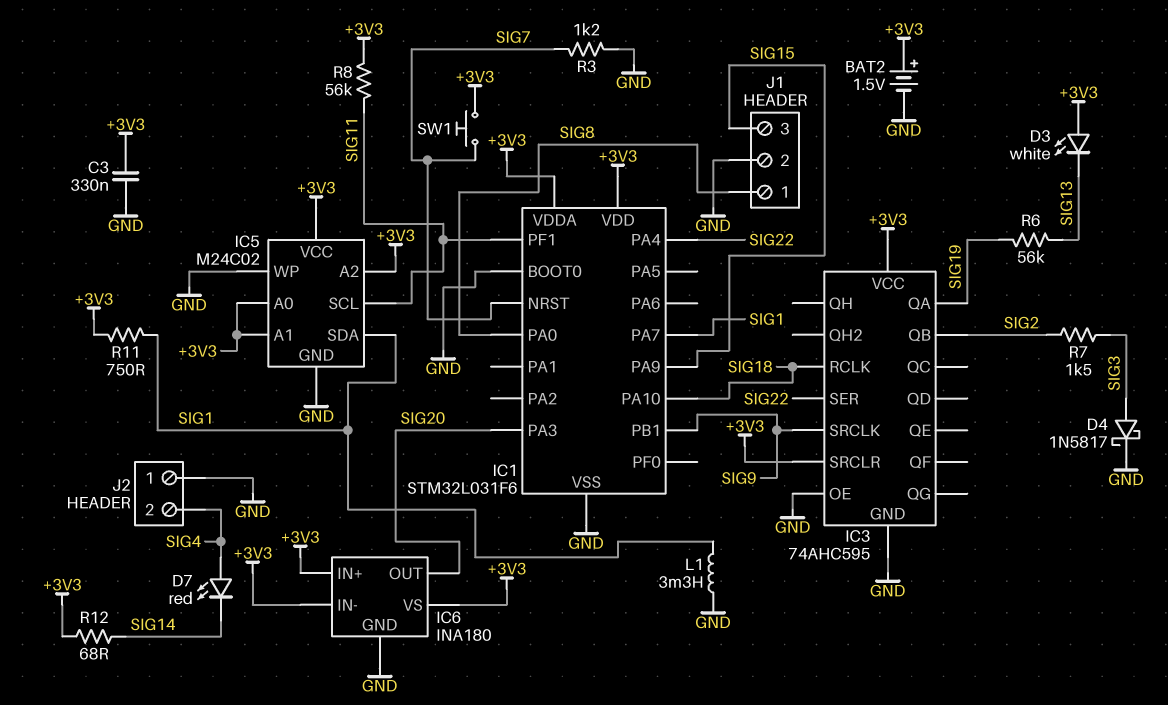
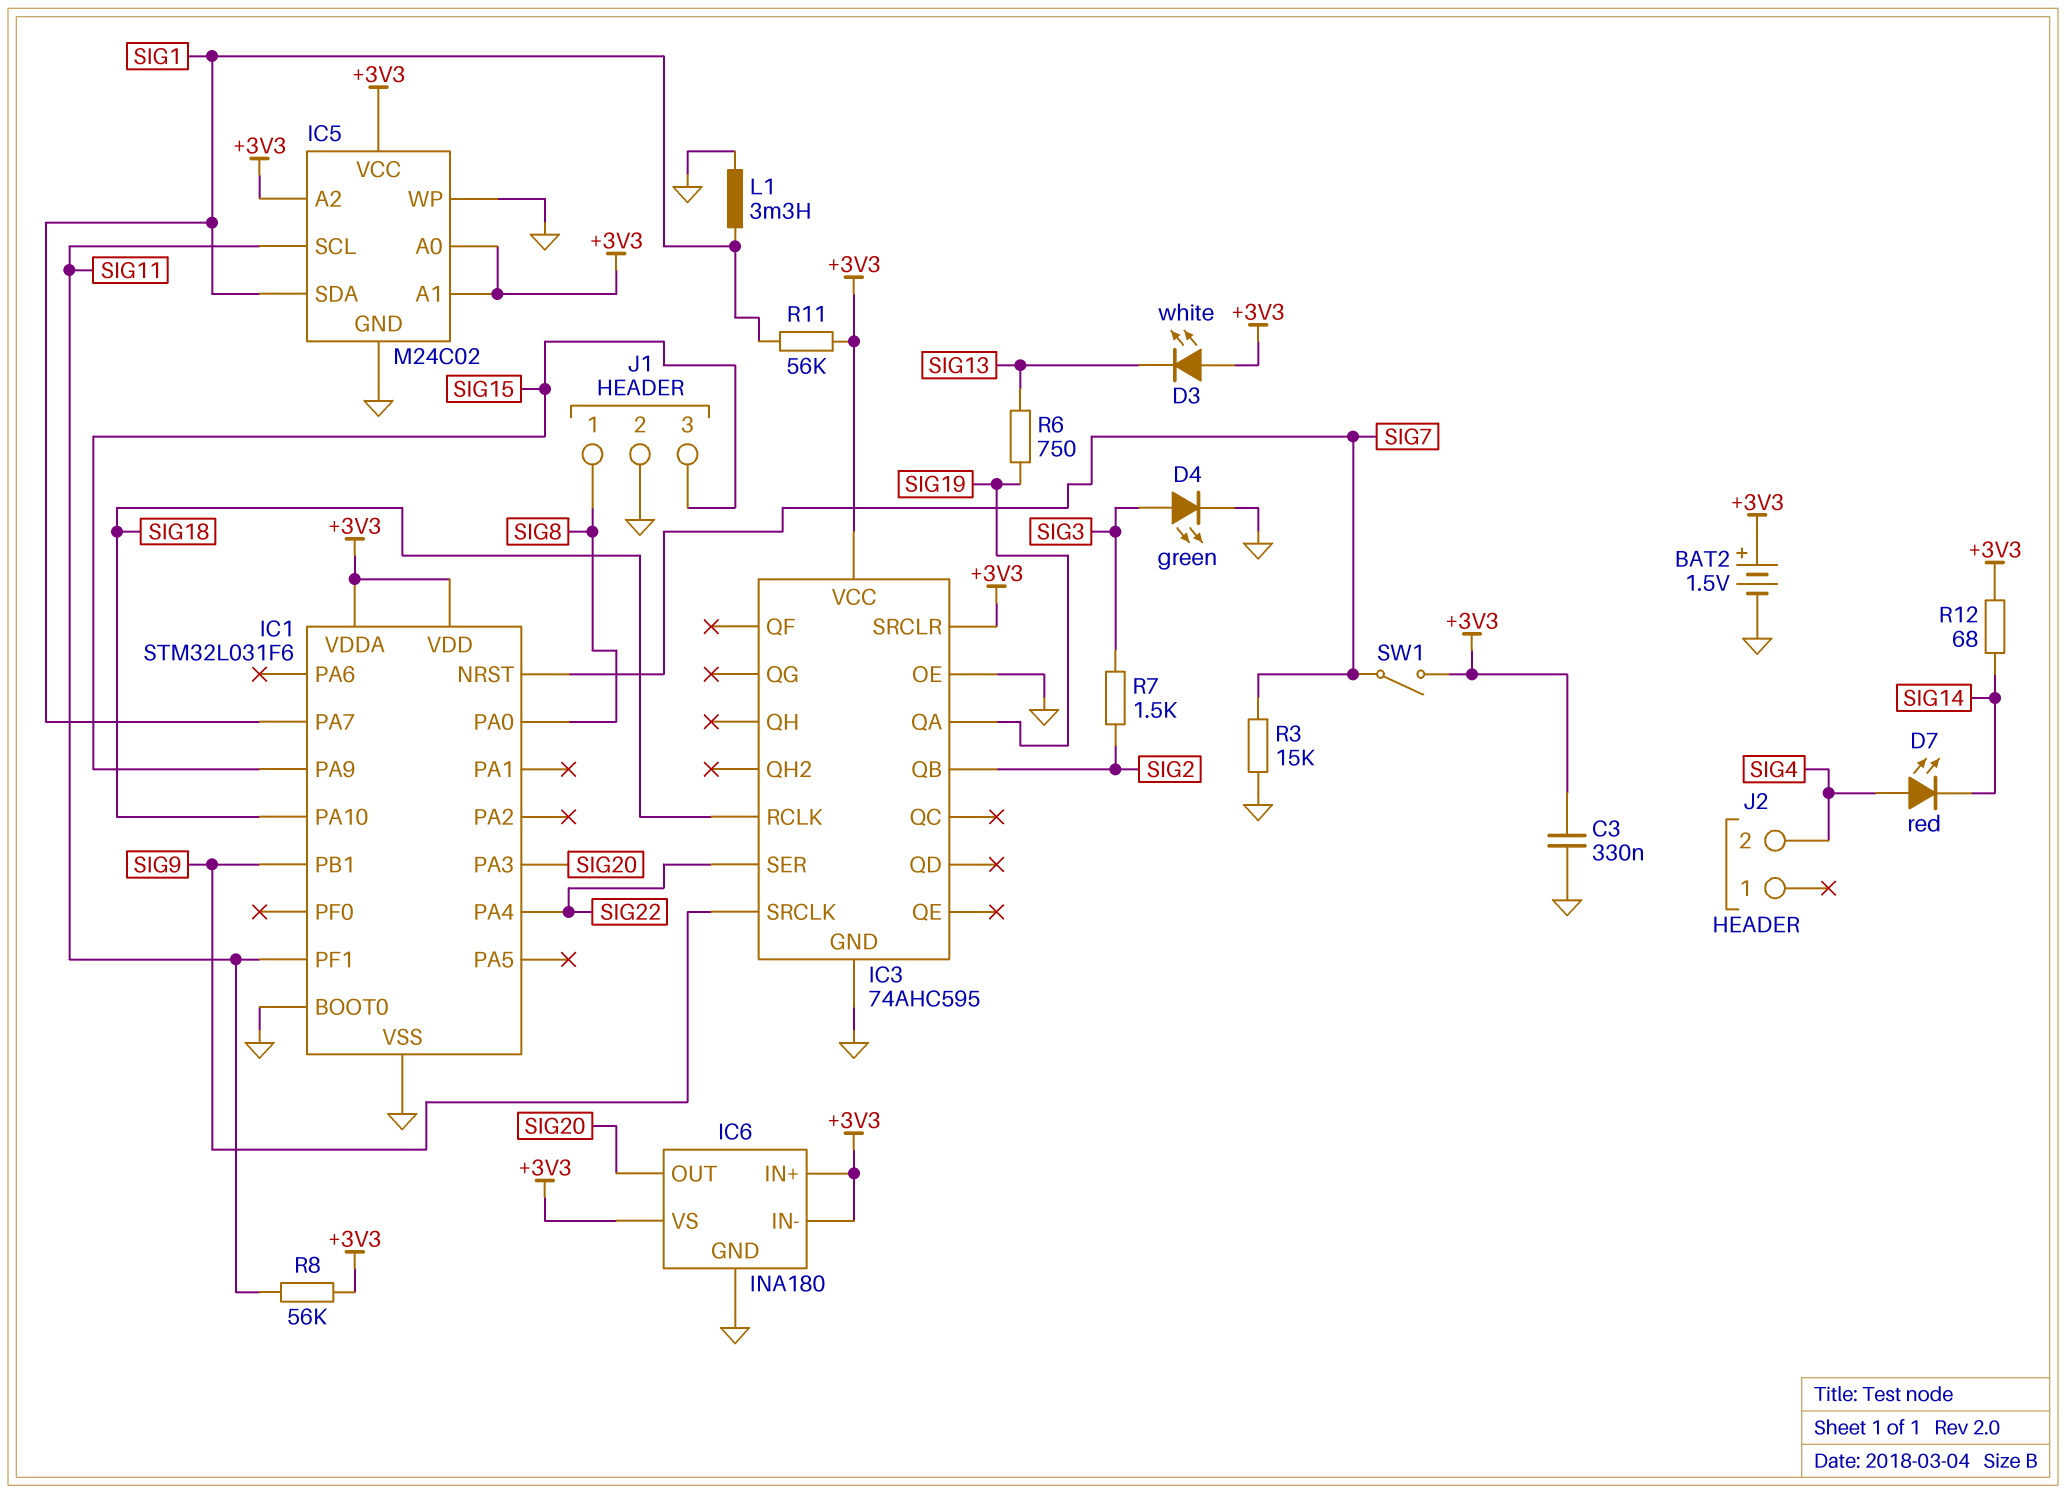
D4: schottky 1N5817 (A SIG3, K GND) -> LED green (A SIG3, K GND)
J2 pin 1: GND -> none
R3: 1.2k (GND, SIG7) -> 15k (GND, SIG7)
R6: 56k (SIG13, SIG19) -> 750 (SIG13, SIG19)
R11: 750 (+3V3, SIG1) -> 56k (+3V3, SIG1)
SW1: button (+3V3, SIG7) -> switch (+3V3, SIG7)

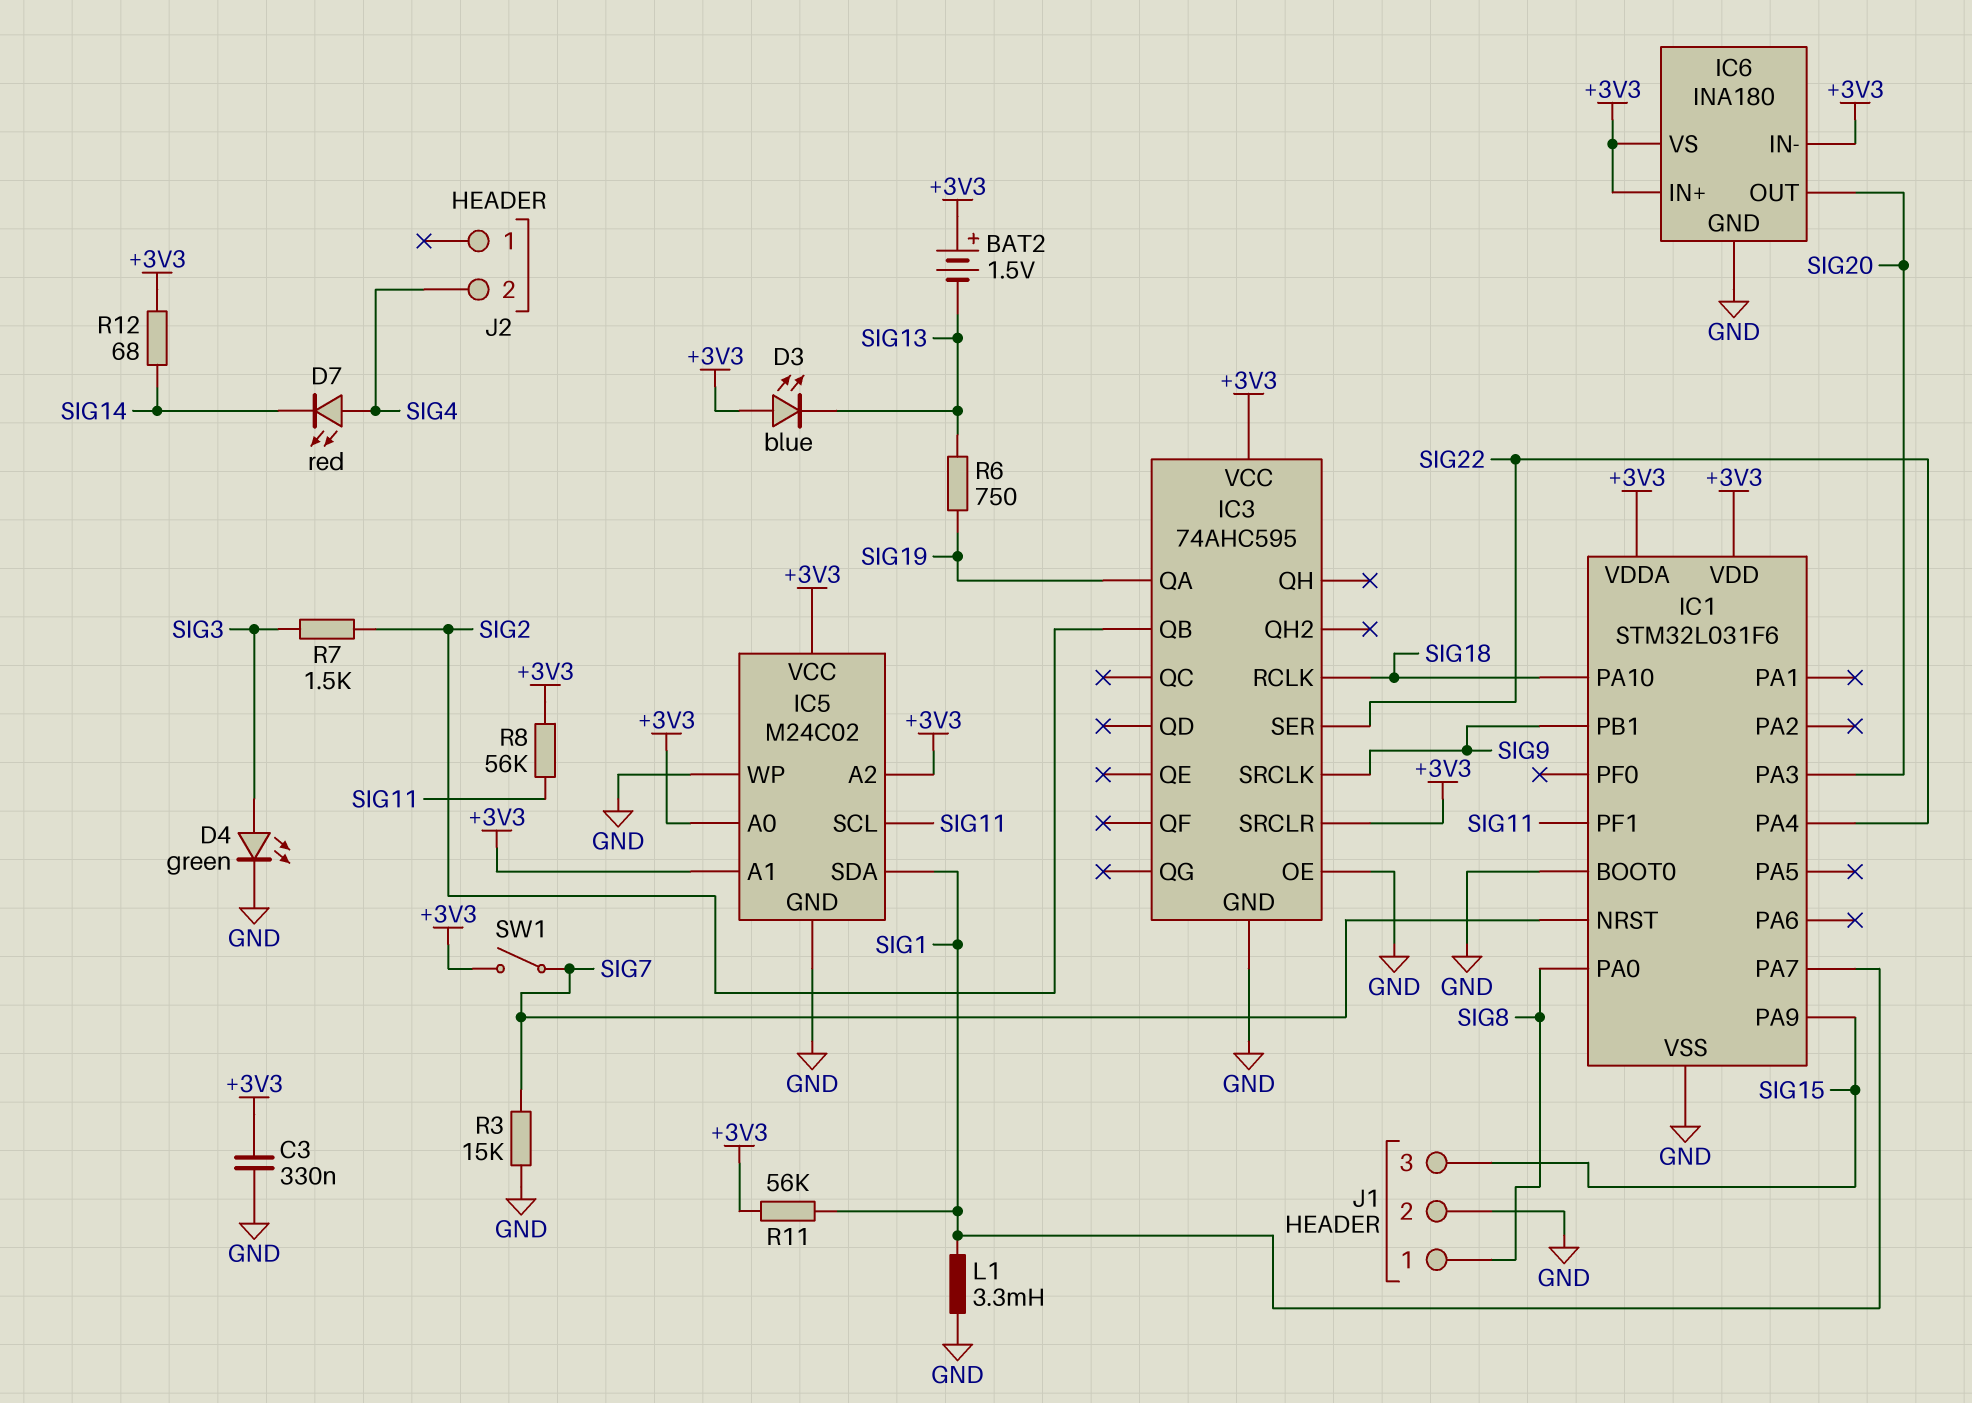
BAT2: 1.5V (plus +3V3, minus GND) -> 1.5V (plus +3V3, minus SIG13)
D3: LED white (A +3V3, K SIG13) -> LED blue (A +3V3, K SIG13)

